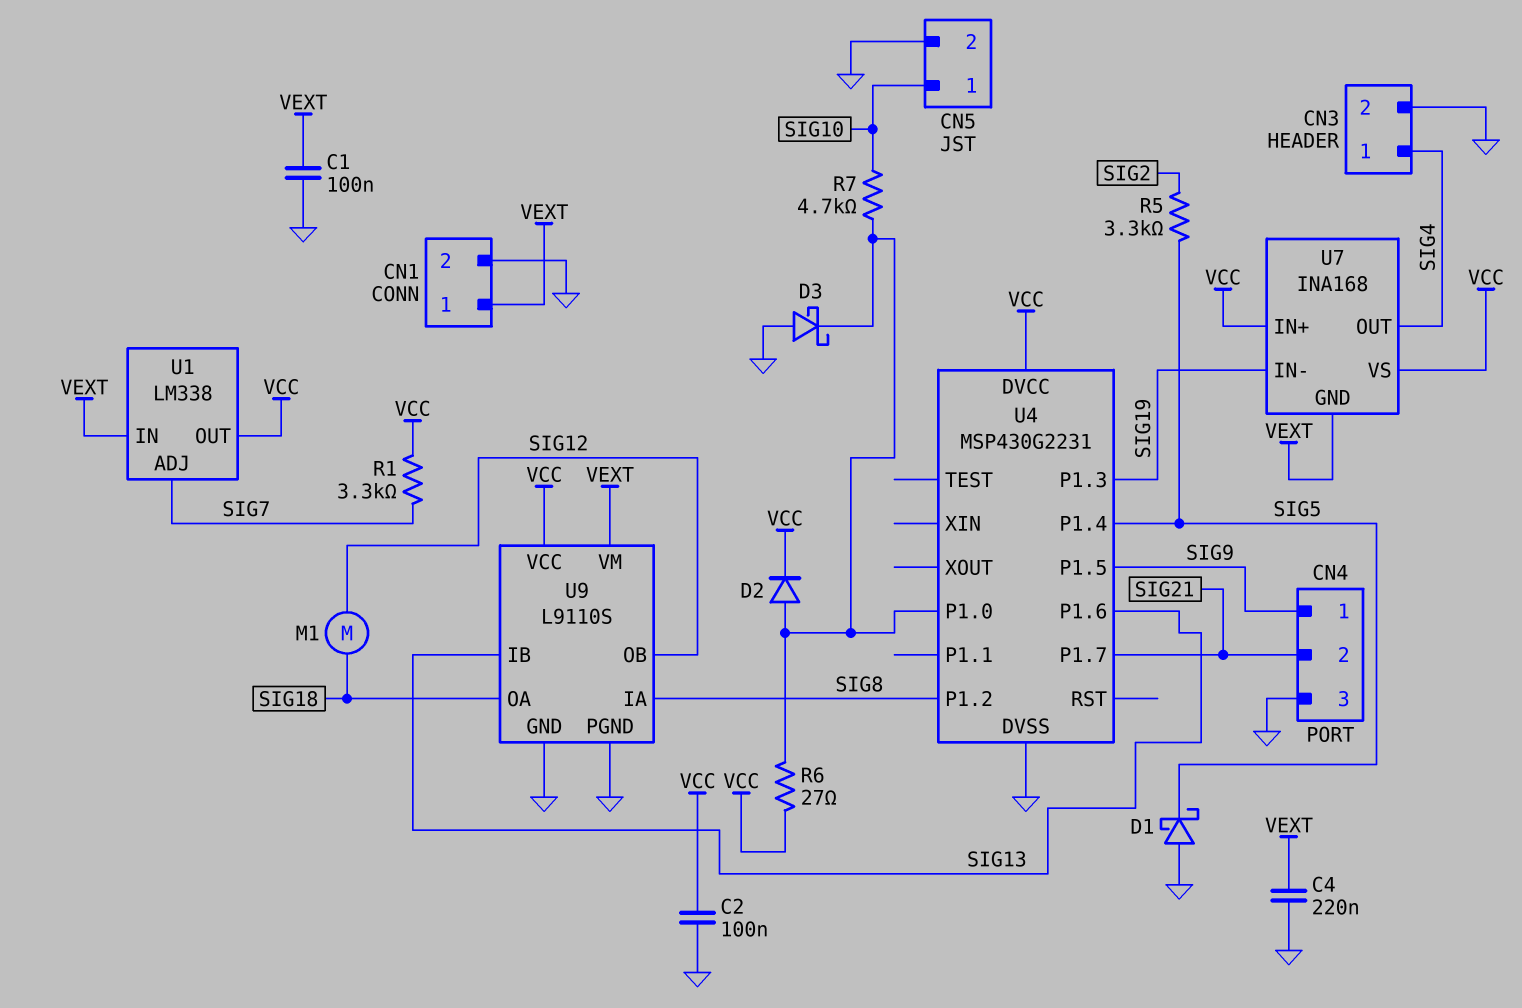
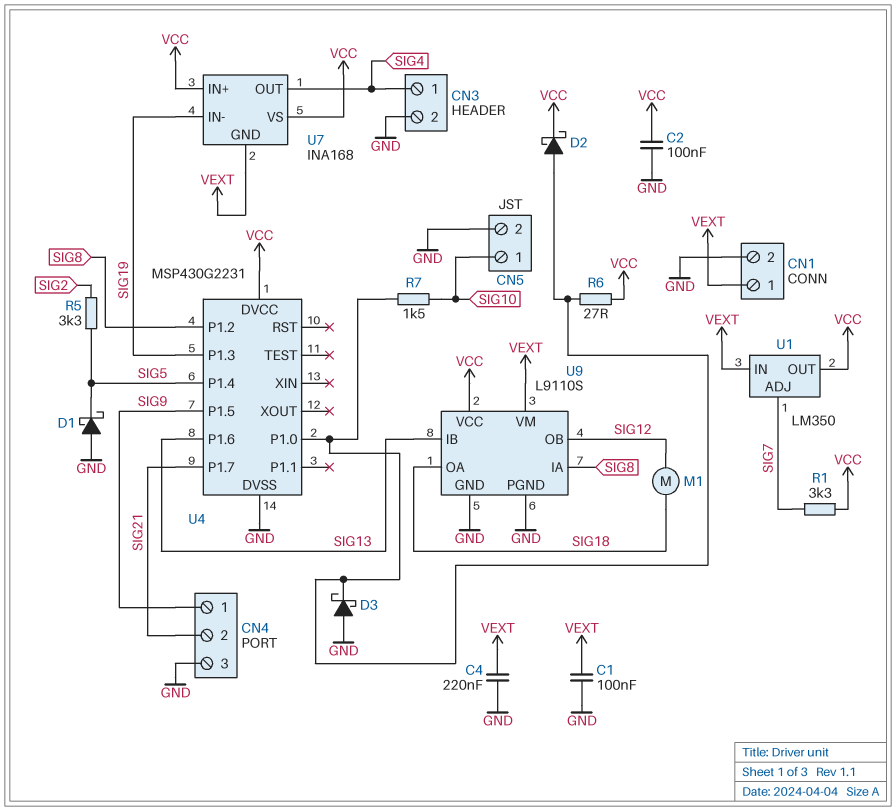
D2: diode (A U4/P1.0, K VCC) -> schottky (A U4/P1.0, K VCC)
R7: 4.7k (SIG10, U4/P1.0) -> 1.5k (SIG10, U4/P1.0)
U1: LM338 -> LM350

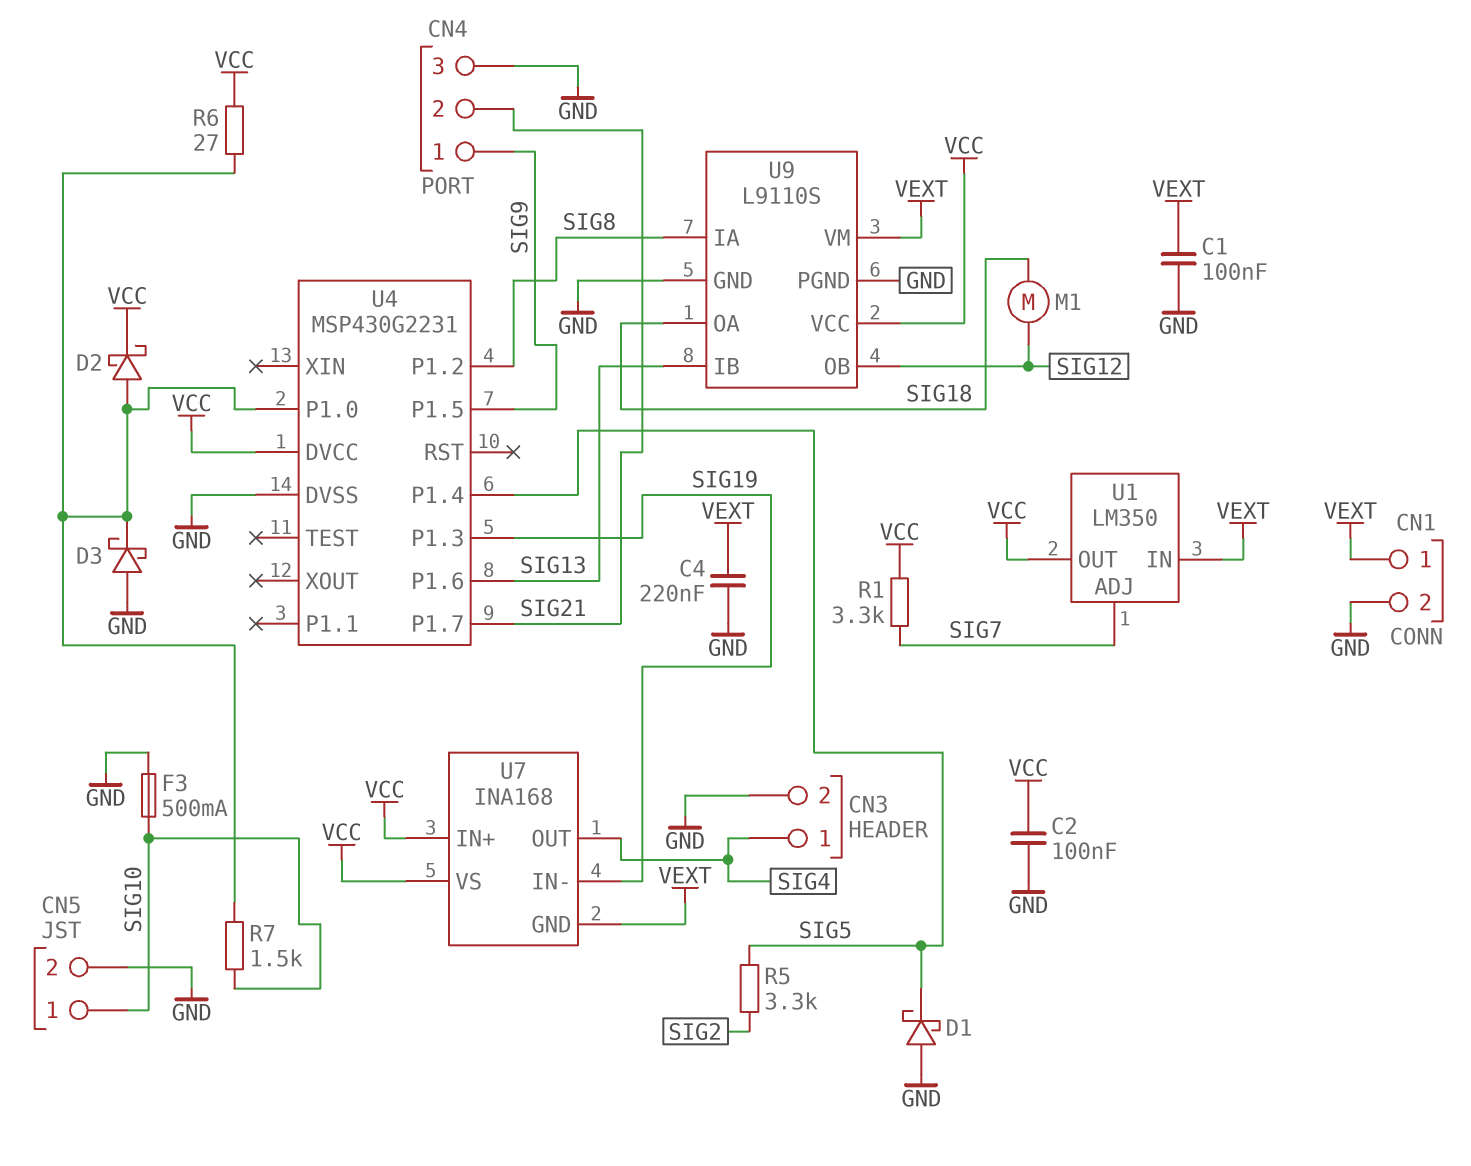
F3: none -> 500mA (GND, SIG10)

